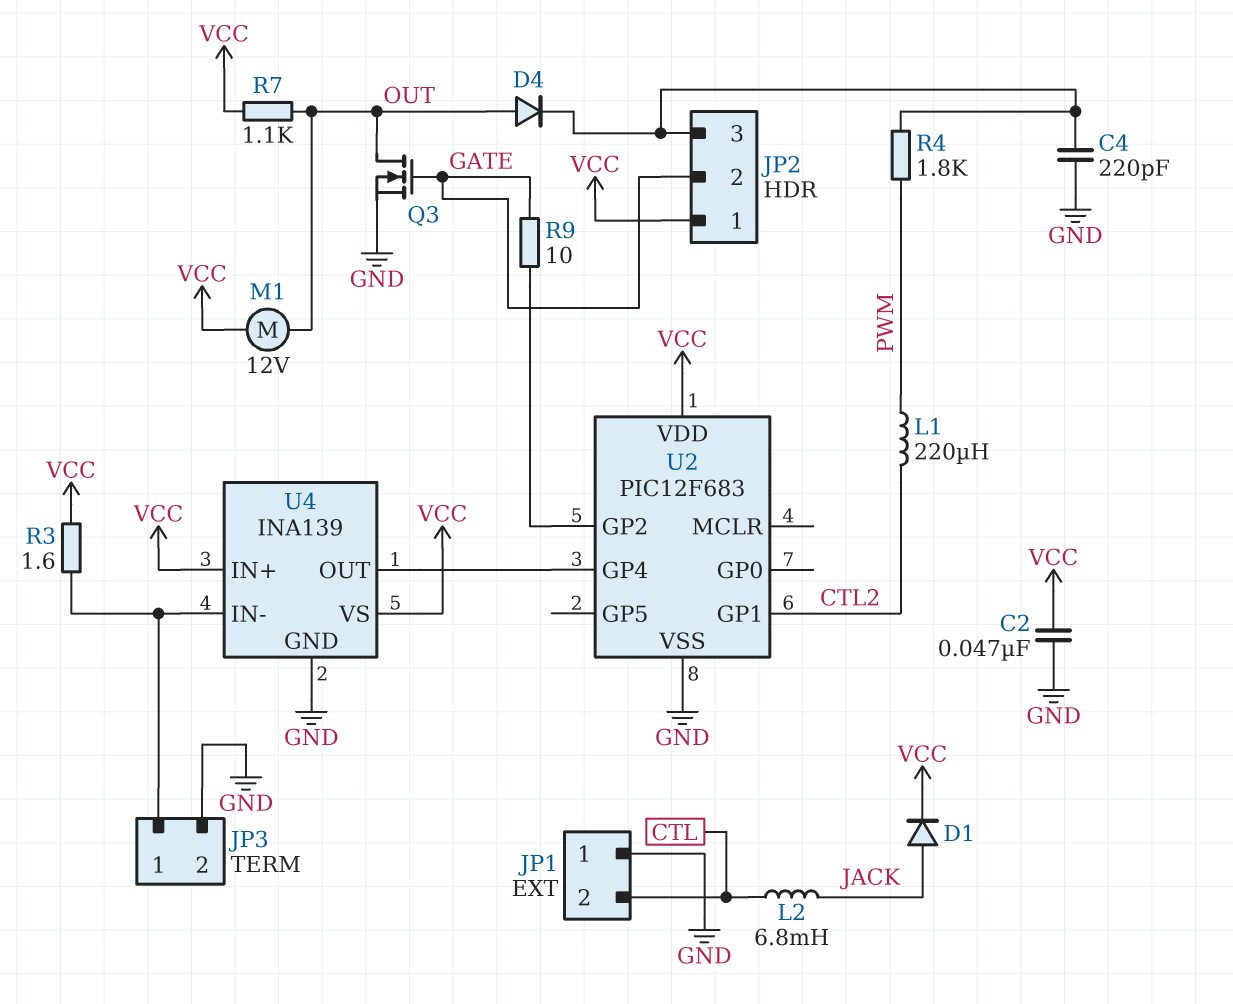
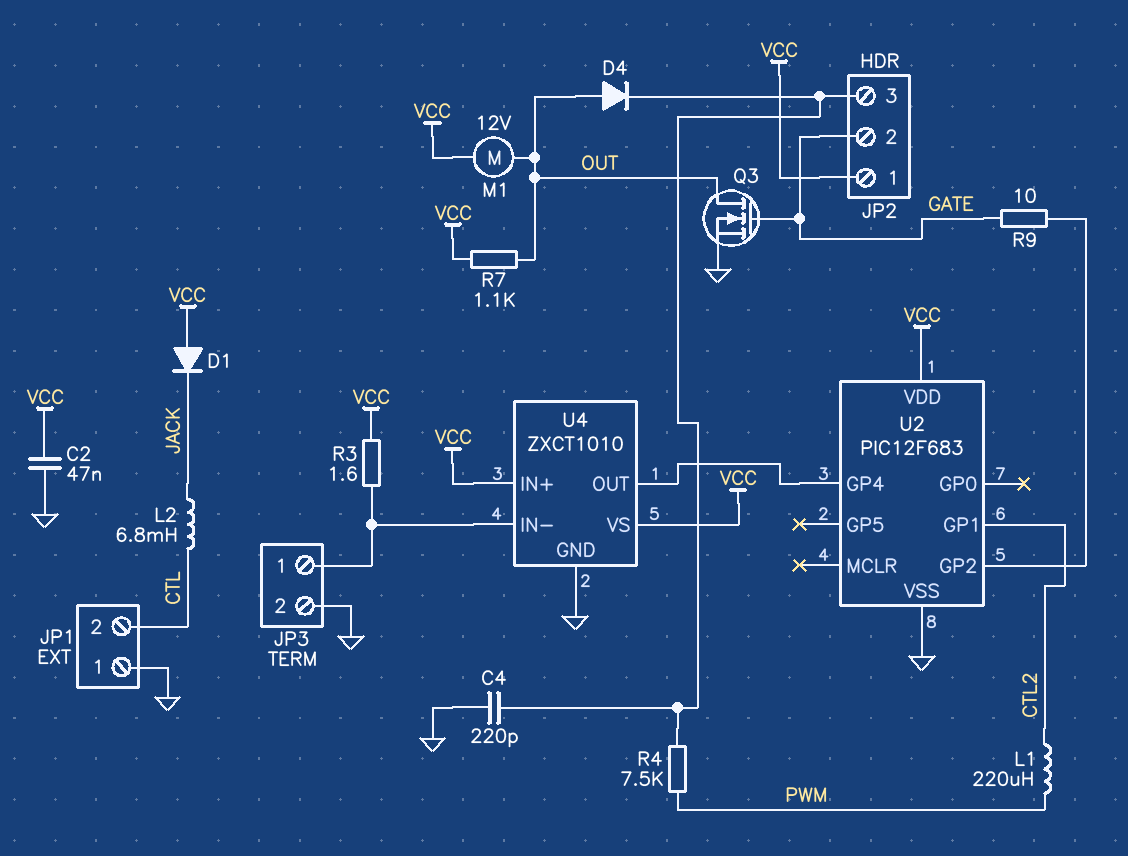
D1: diode (A JACK, K VCC) -> diode (A VCC, K JACK)
R4: 1.8k (JP2/3, PWM) -> 7.5k (JP2/3, PWM)
U4: INA139 -> ZXCT1010

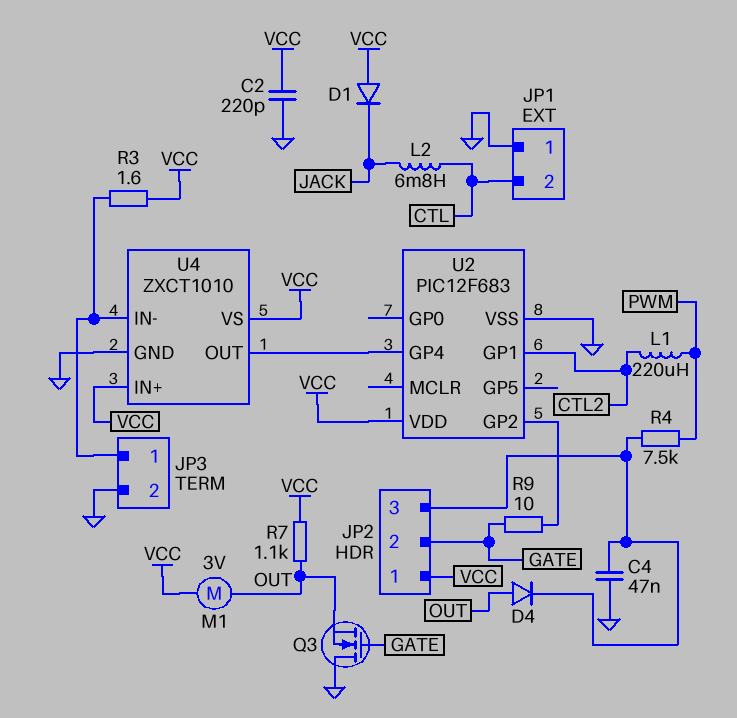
C2: 47nF (GND, VCC) -> 220pF (GND, VCC)
C4: 220pF (GND, JP2/3) -> 47nF (GND, JP2/3)
M1: motor 12V (OUT, VCC) -> motor 3V (OUT, VCC)
Q3: NMOS (G GATE, D OUT, S GND) -> NMOS (G GATE, D GND, S OUT)

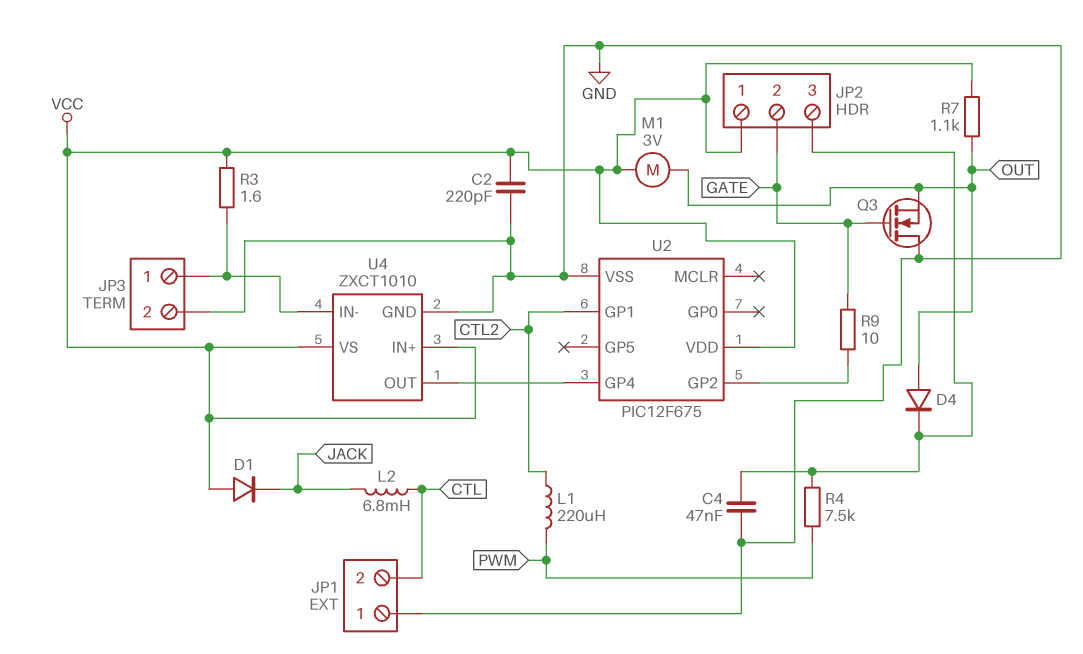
U2: PIC12F683 -> PIC12F675

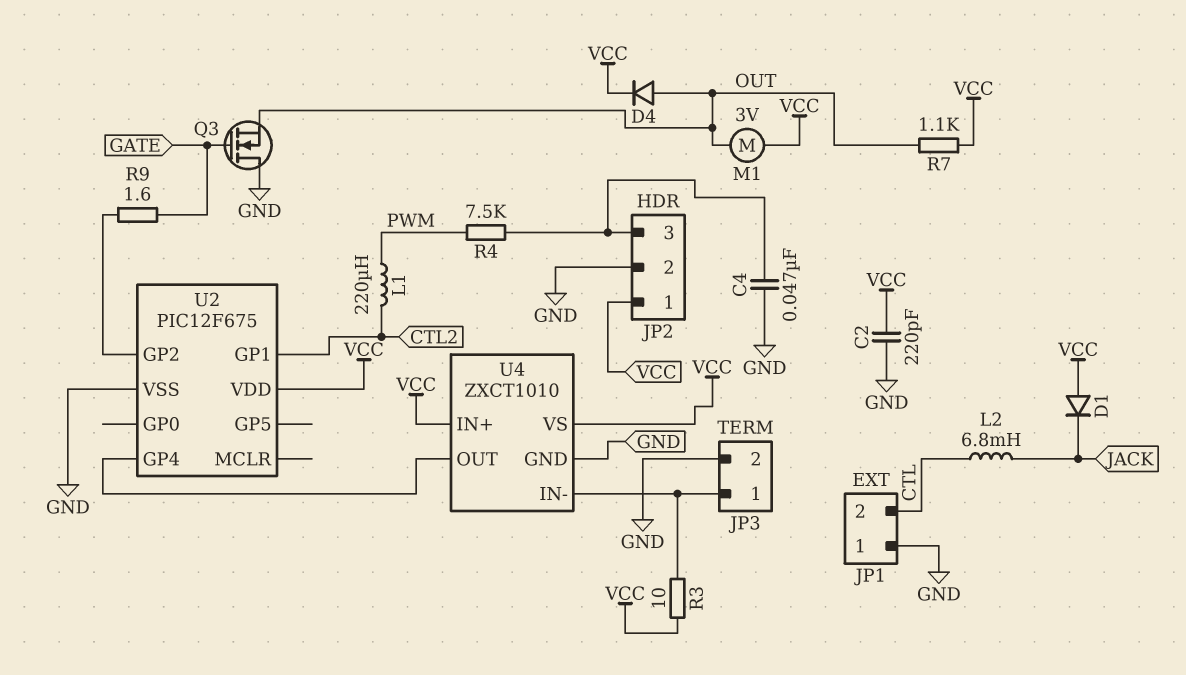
D4: diode (A OUT, K JP2/3) -> diode (A OUT, K VCC)
JP2 pin 2: GATE -> GND
R3: 1.6 (JP3/1, VCC) -> 10 (JP3/1, VCC)
R9: 10 (GATE, U2/GP2) -> 1.6 (GATE, U2/GP2)

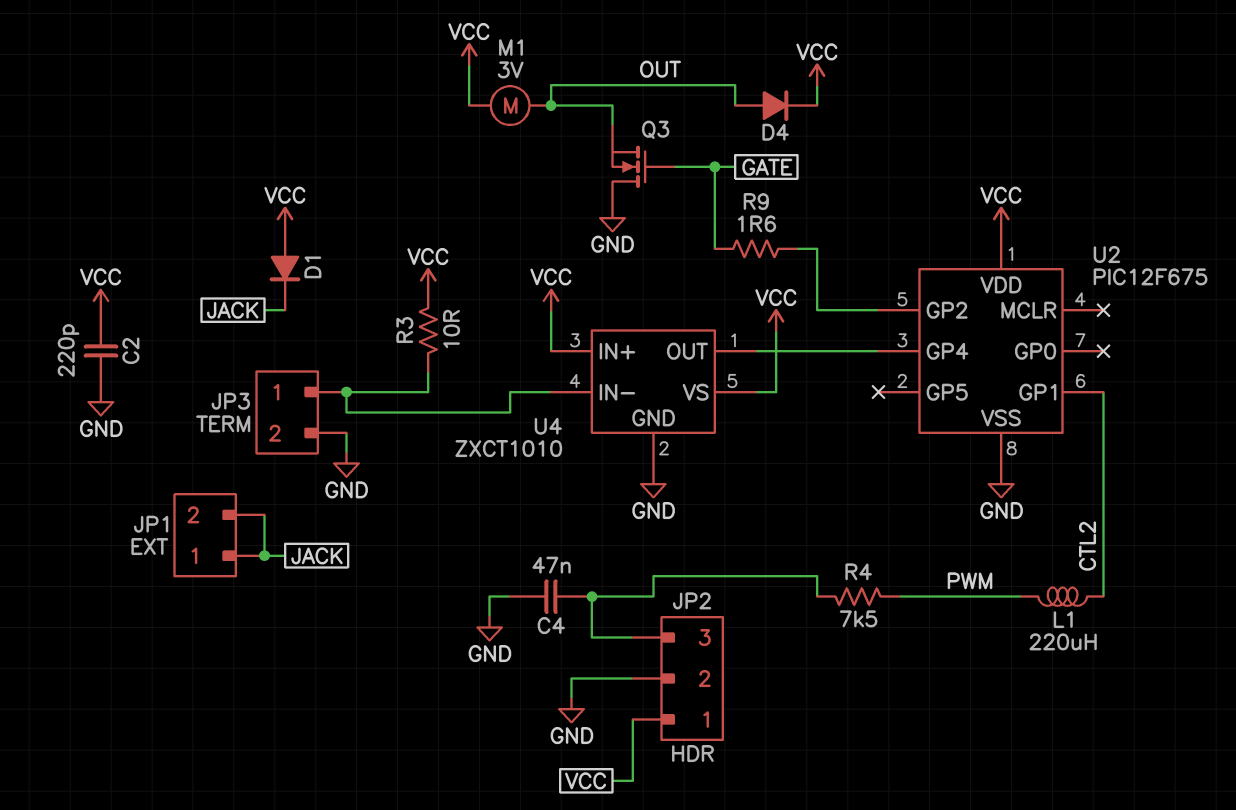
JP1 pin 1: GND -> JACK
JP1 pin 2: CTL -> JACK
L2: 6.8mH (CTL, JACK) -> none
R7: 1.1k (OUT, VCC) -> none

